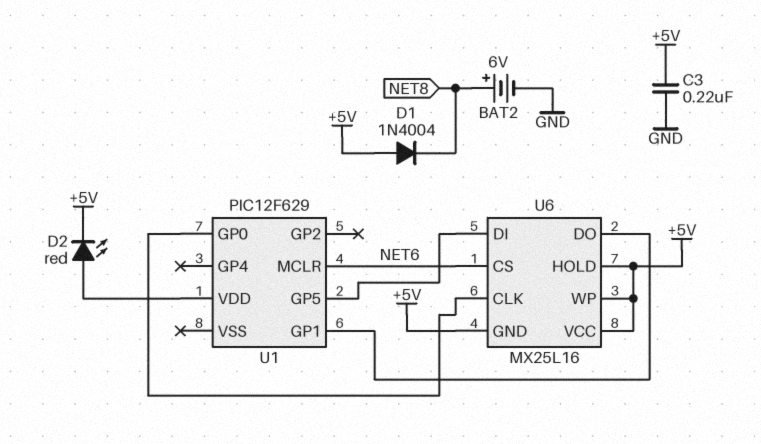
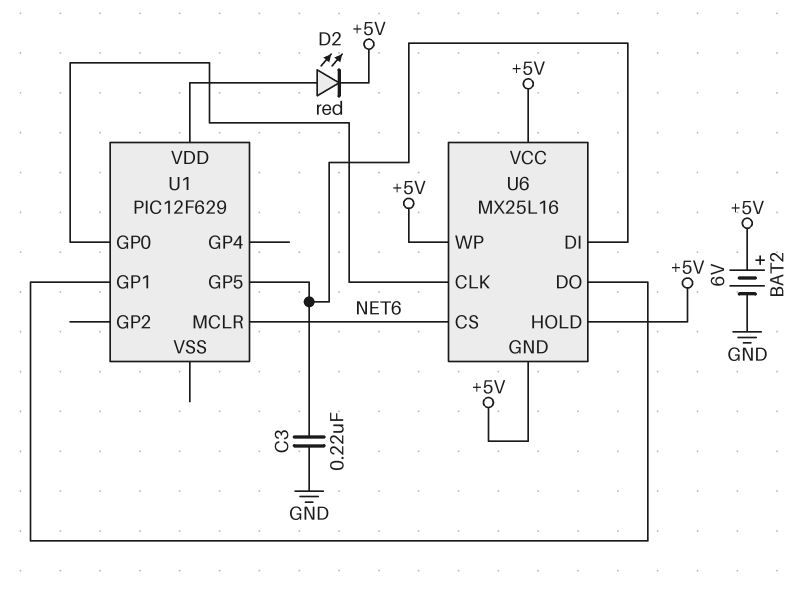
BAT2: 6V (plus NET8, minus GND) -> 6V (plus +5V, minus GND)
C3: 220nF (+5V, GND) -> 220nF (GND, U1/GP5)
D1: diode 1N4004 (A +5V, K NET8) -> none

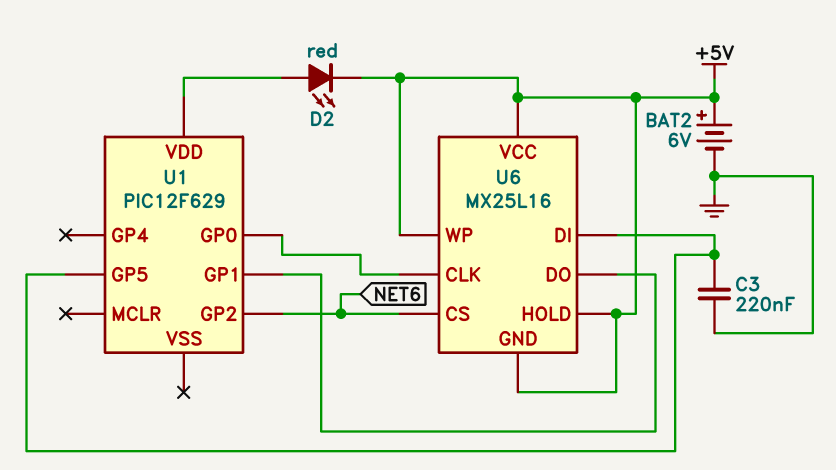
U1 pin GP2: none -> NET6
U1 pin MCLR: NET6 -> none

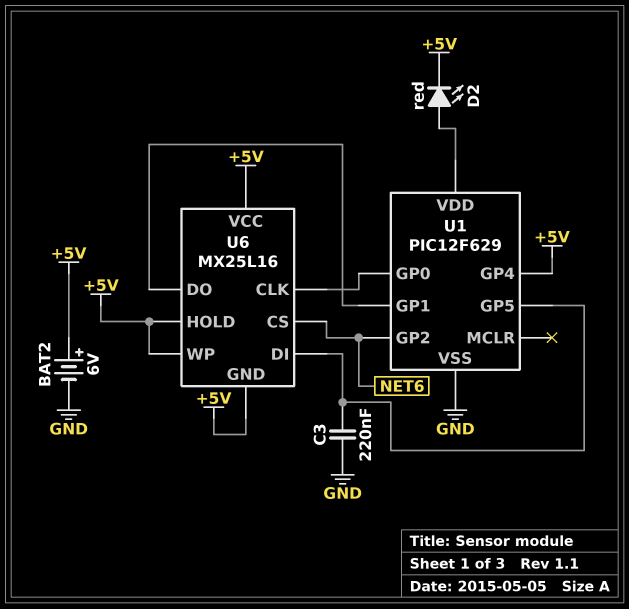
U1 pin GP4: none -> +5V
U1 pin VSS: none -> GND

